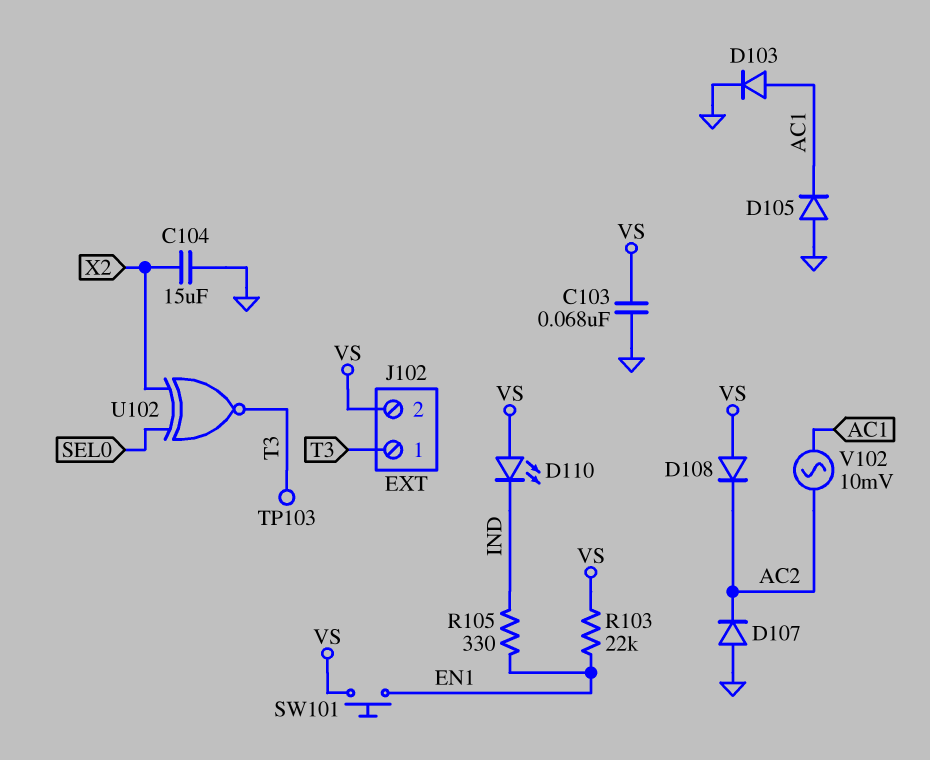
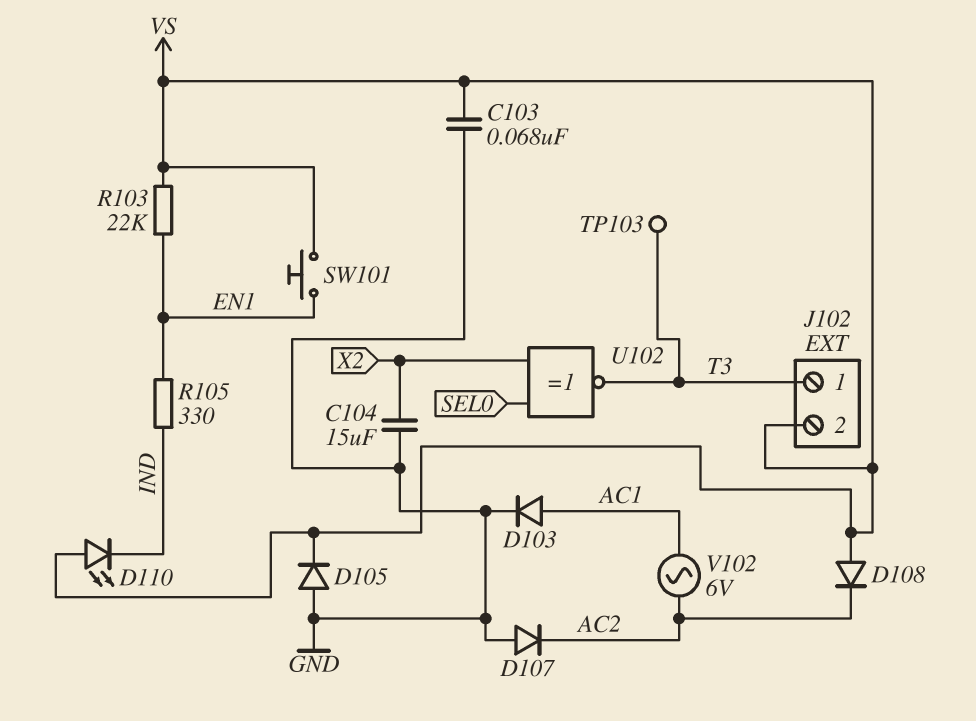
D105: diode (A GND, K AC1) -> diode (A GND, K VS)
V102: AC 10mV (AC1, AC2) -> AC 6V (AC1, AC2)

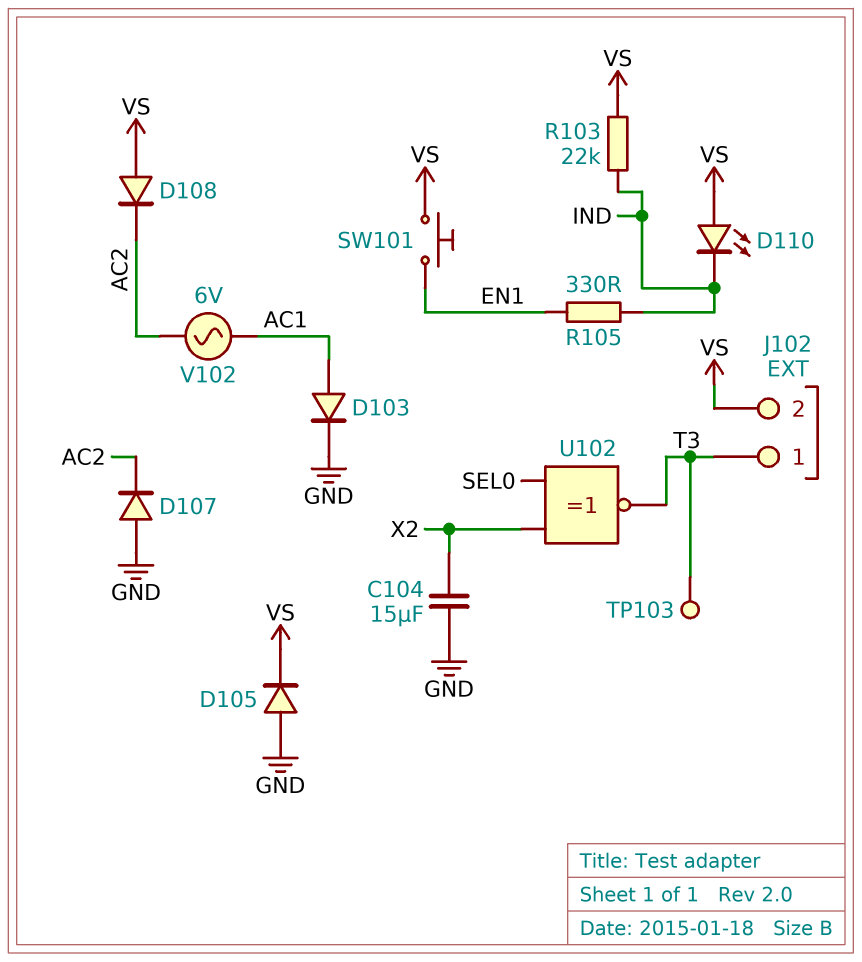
C103: 68nF (GND, VS) -> none
R103: 22k (EN1, VS) -> 22k (IND, VS)

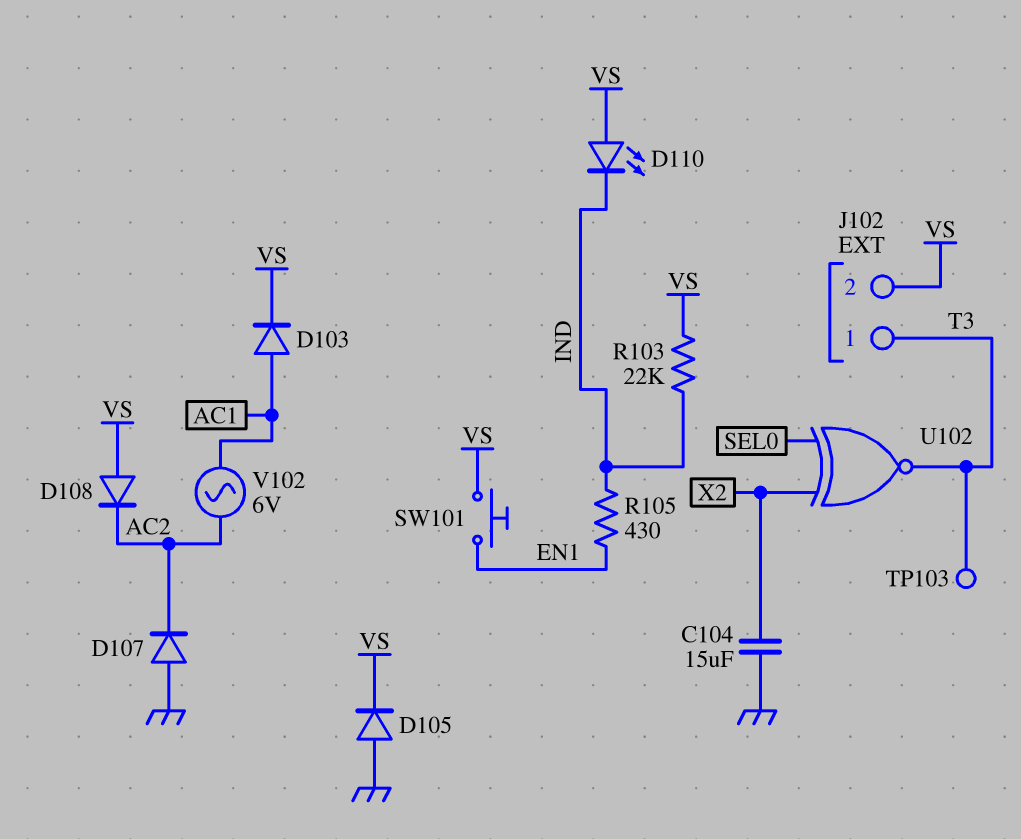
D103: diode (A AC1, K GND) -> diode (A AC1, K VS)
R105: 330 (EN1, IND) -> 430 (EN1, IND)

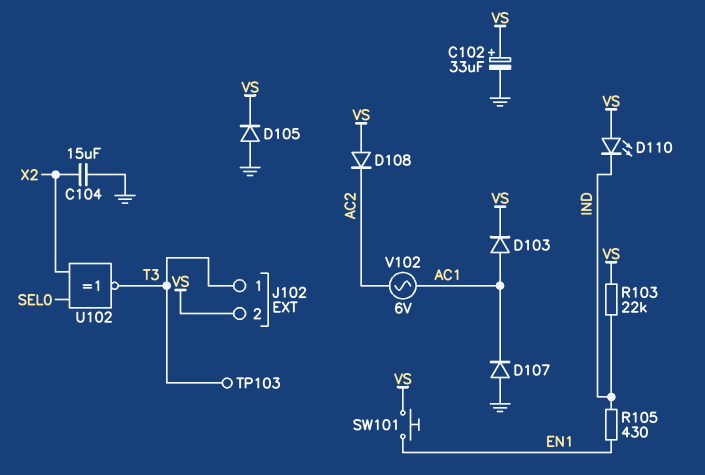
C102: none -> 33uF (plus VS, minus GND)
D107: diode (A GND, K AC2) -> diode (A GND, K AC1)

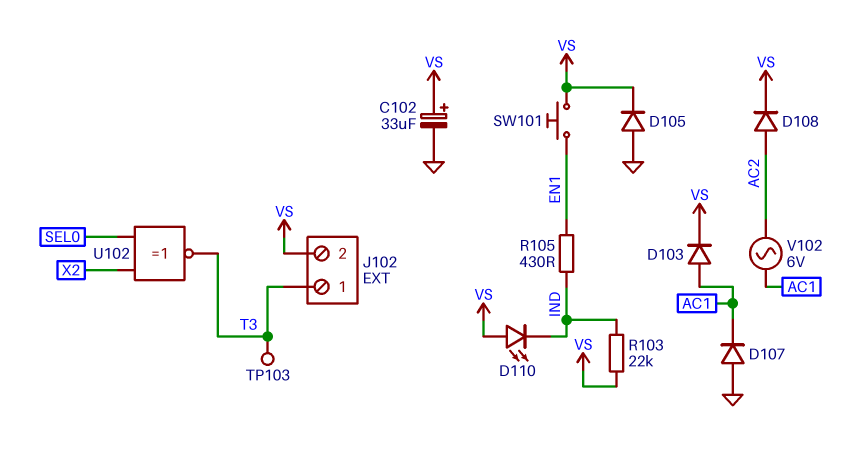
C104: 15uF (GND, X2) -> none
D108: diode (A VS, K AC2) -> diode (A AC2, K VS)

